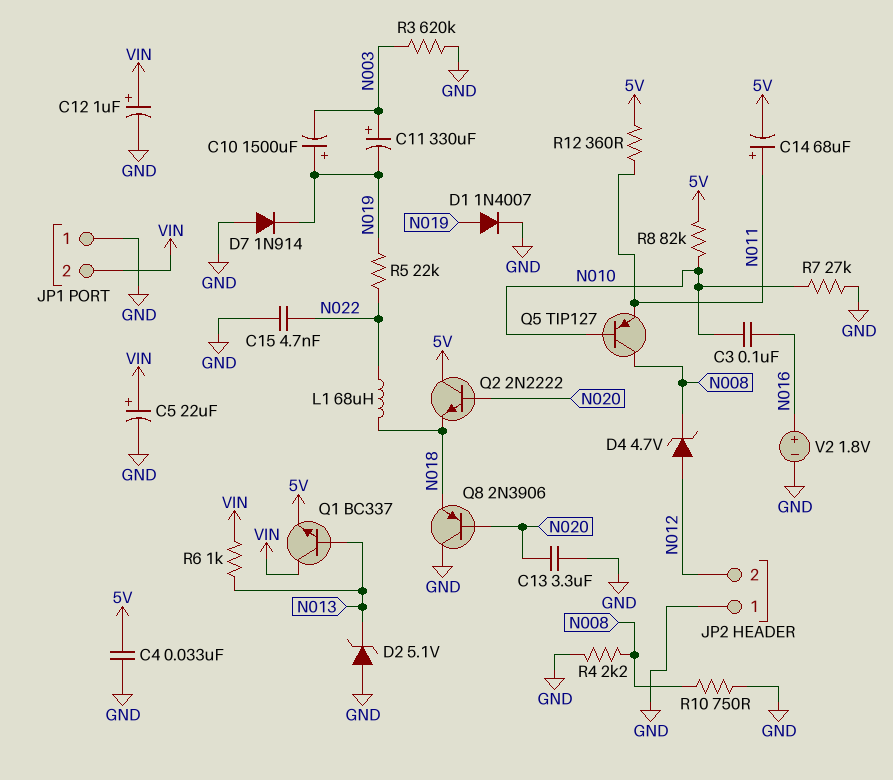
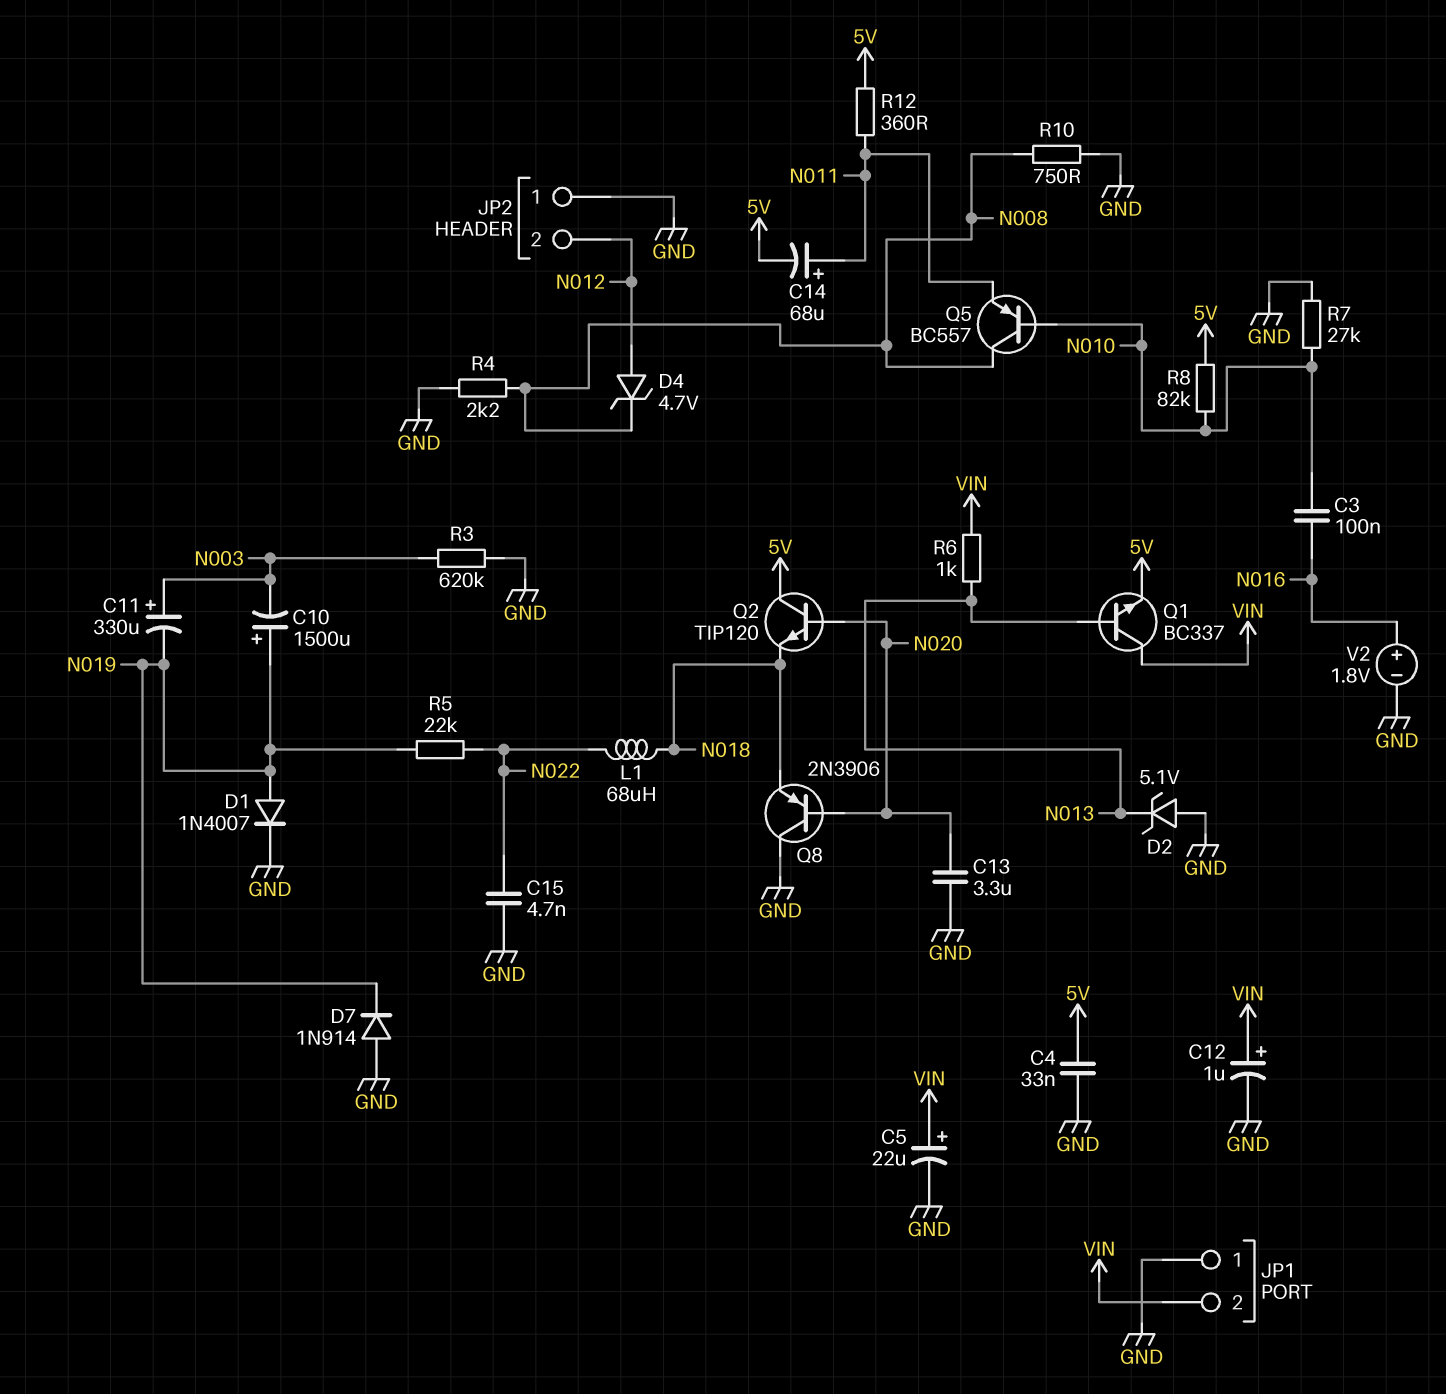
Q2: NPN 2N2222 (B N020, C 5V, E N018) -> NPN TIP120 (B N020, C 5V, E N018)
Q5: PNP TIP127 (B N010, C N008, E N011) -> PNP BC557 (B N010, C N008, E N011)

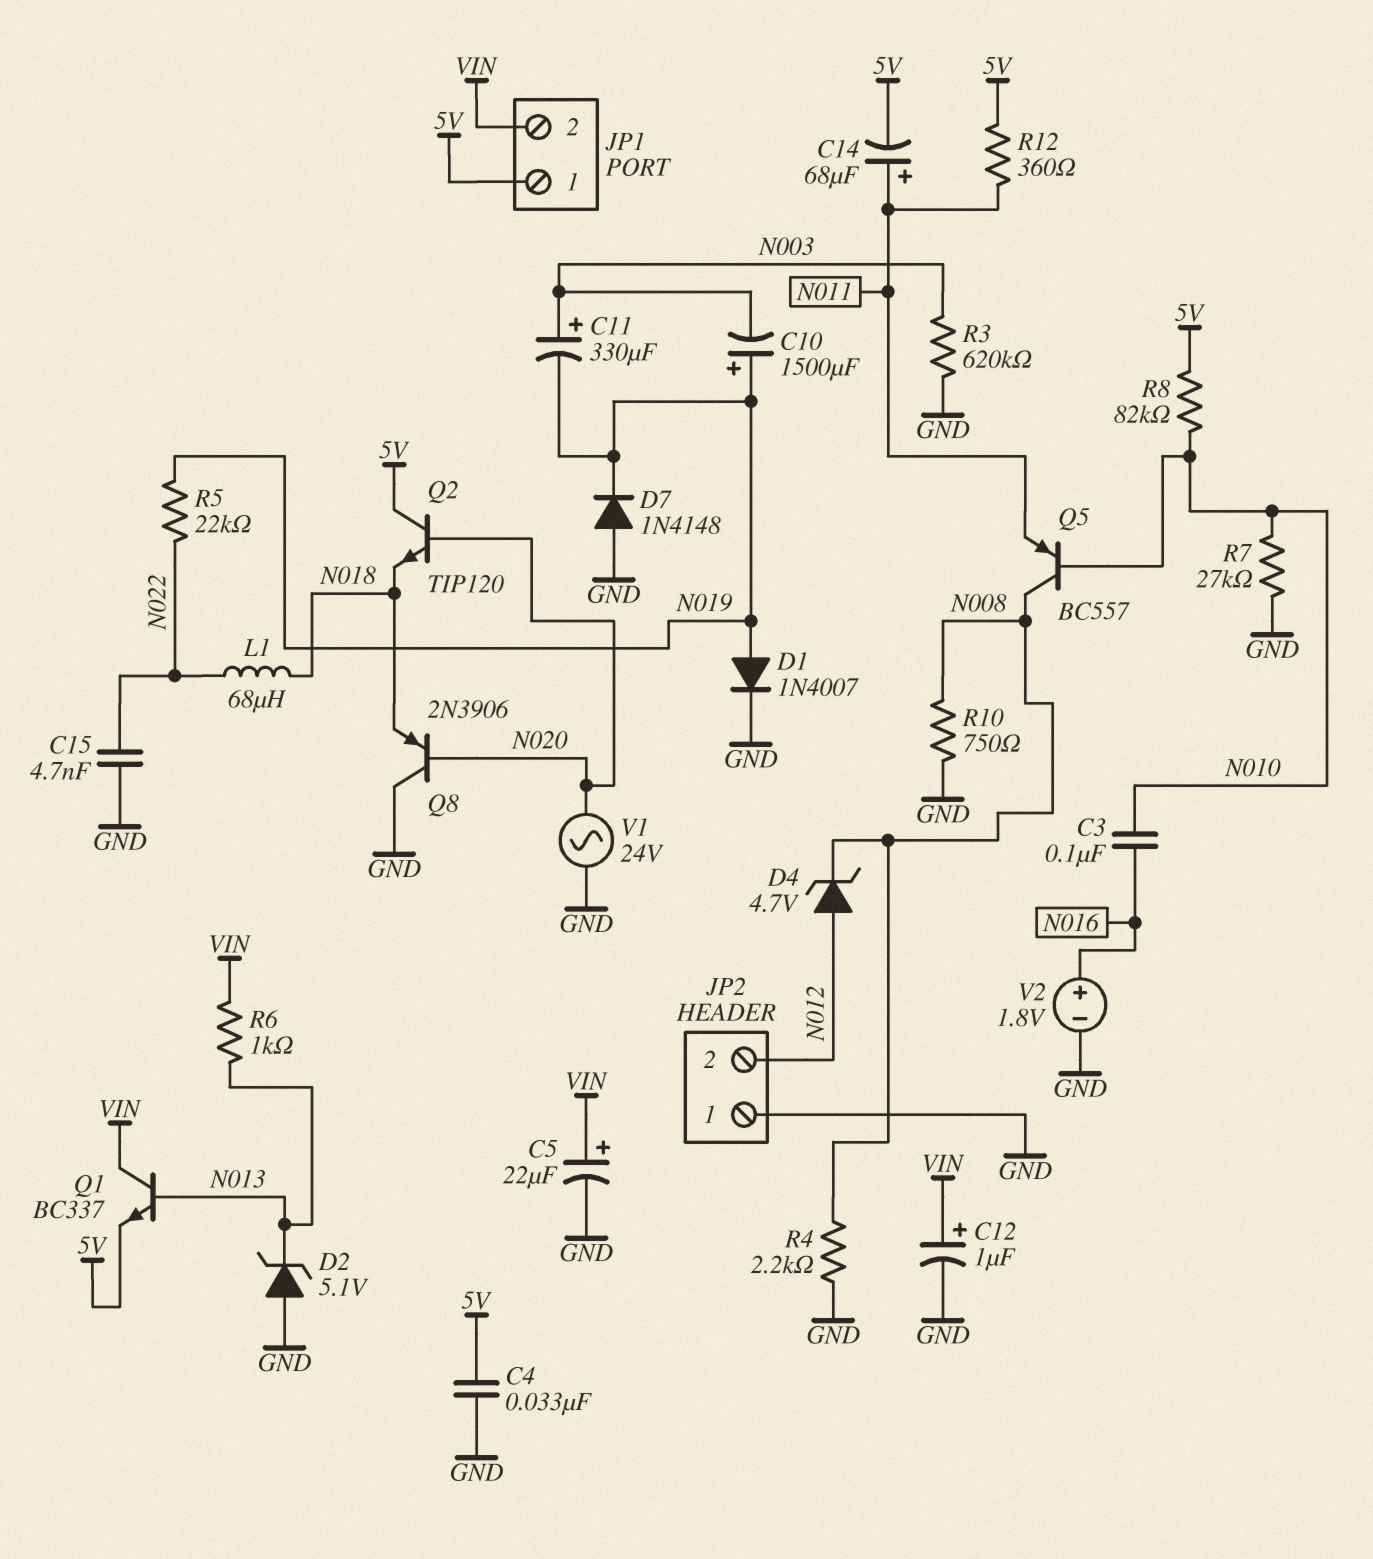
C13: 3.3uF (GND, N020) -> none
D7: diode 1N914 (A GND, K N019) -> diode 1N4148 (A GND, K N019)
JP1 pin 1: GND -> 5V
V1: none -> AC 24V (GND, N020)

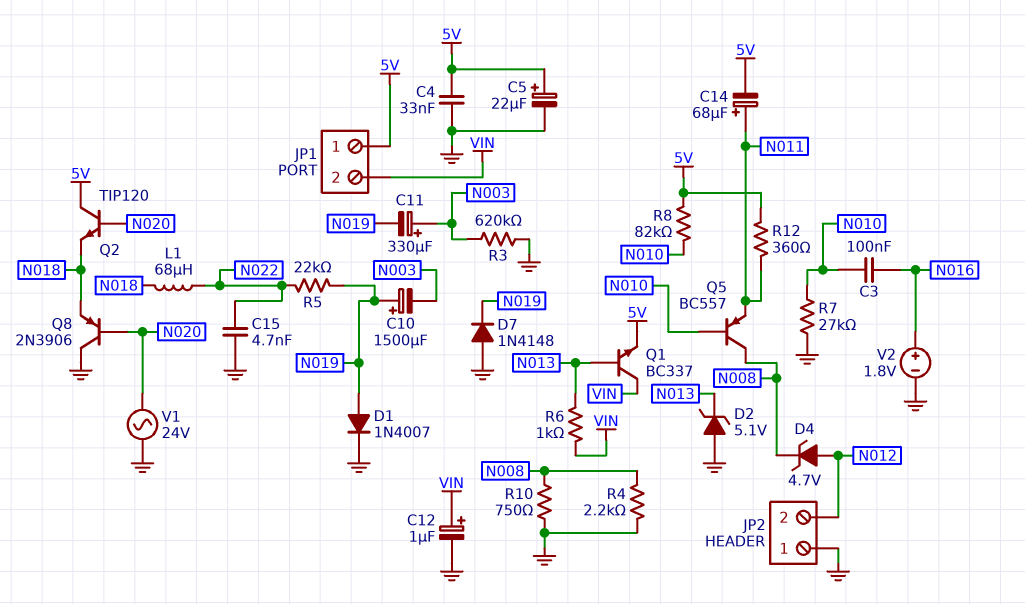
C5: 22uF (plus VIN, minus GND) -> 22uF (plus 5V, minus GND)

